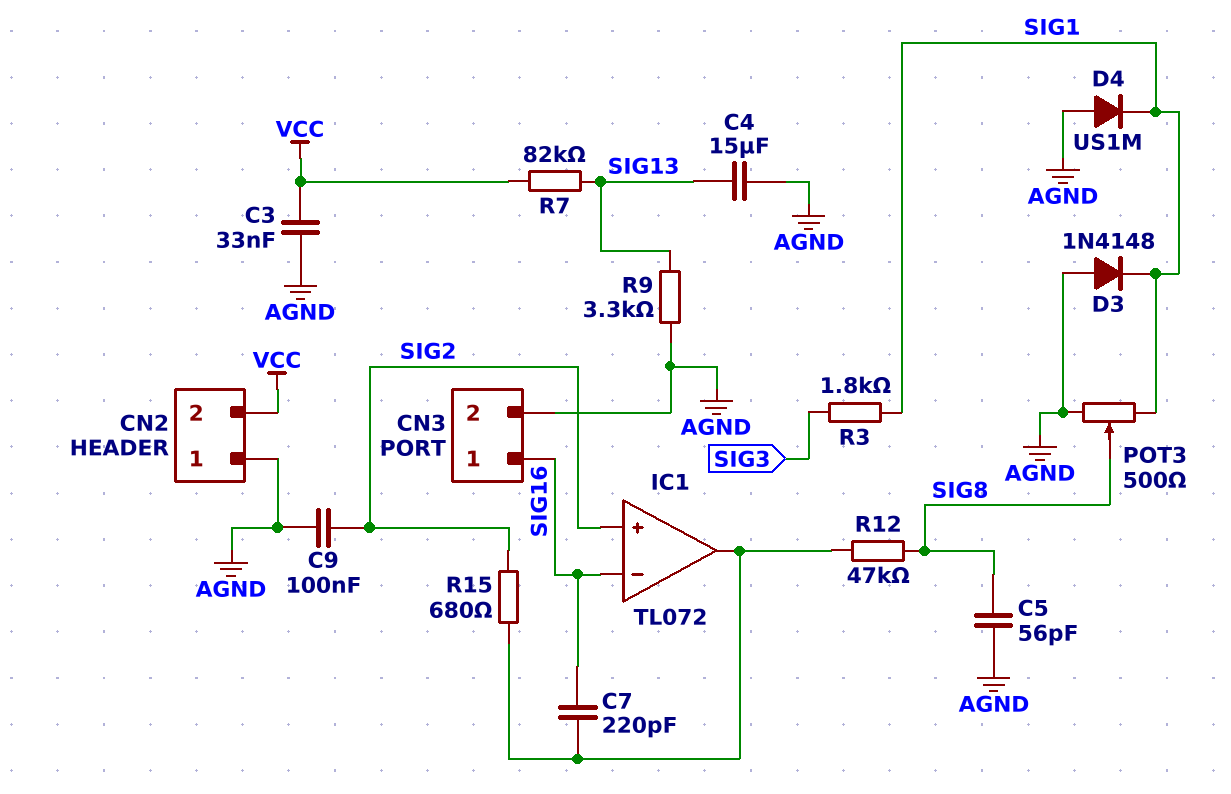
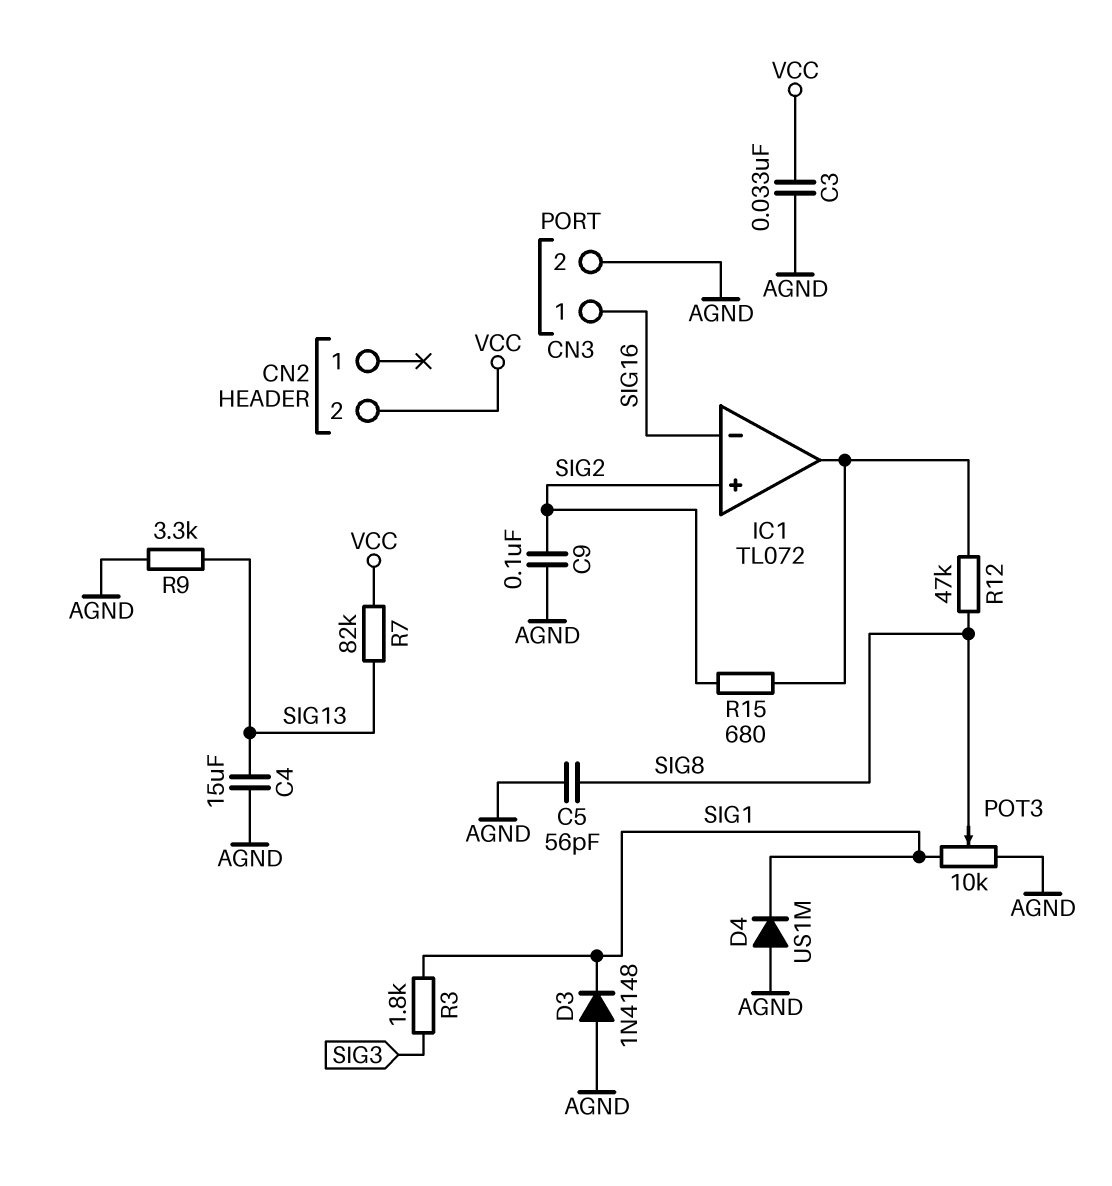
C7: 220pF (IC1/out, SIG16) -> none
CN2 pin 1: AGND -> none
POT3: 500 (AGND, SIG1, wiper SIG8) -> 10k (AGND, SIG1, wiper SIG8)

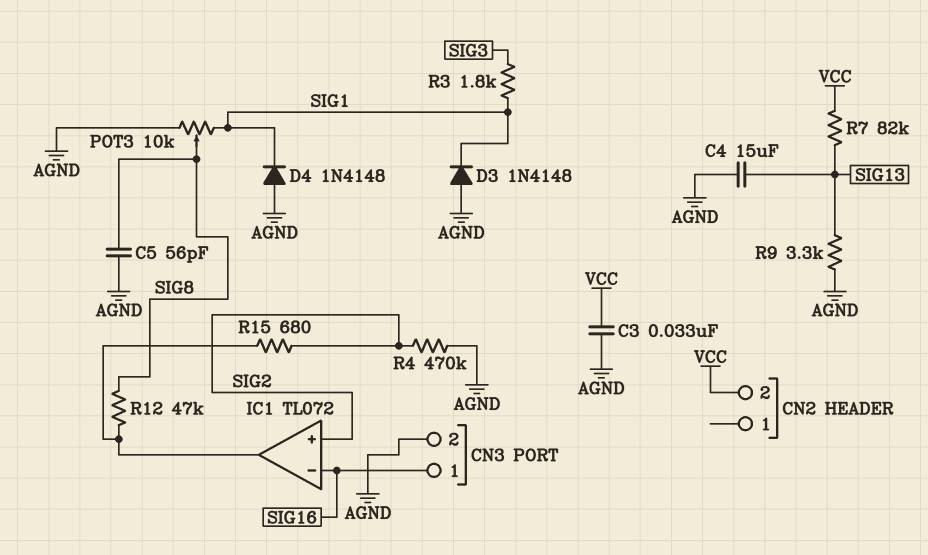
C9: 100nF (AGND, SIG2) -> none
D4: diode US1M (A AGND, K SIG1) -> diode 1N4148 (A AGND, K SIG1)
R4: none -> 470k (AGND, SIG2)

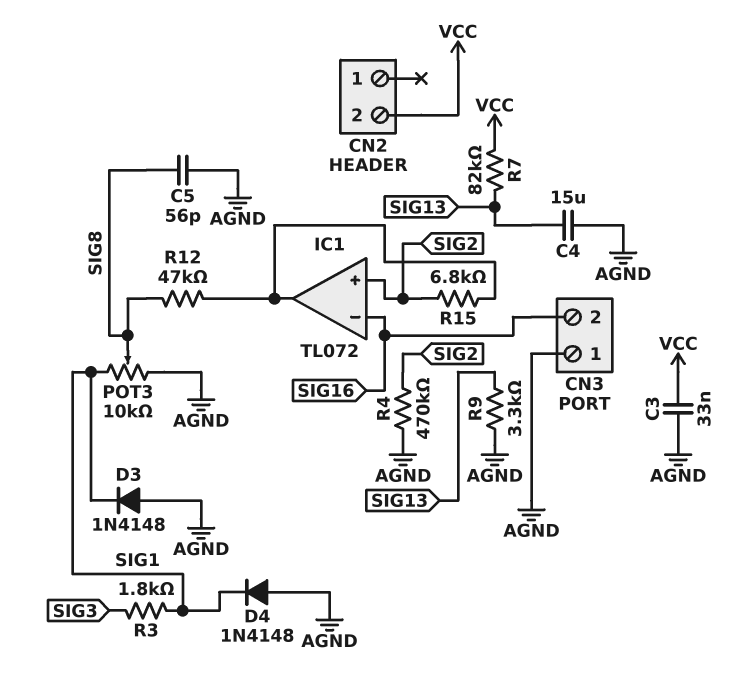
CN3 pin 1: SIG16 -> AGND
CN3 pin 2: AGND -> SIG16
R15: 680 (IC1/out, SIG2) -> 6.8k (IC1/out, SIG2)

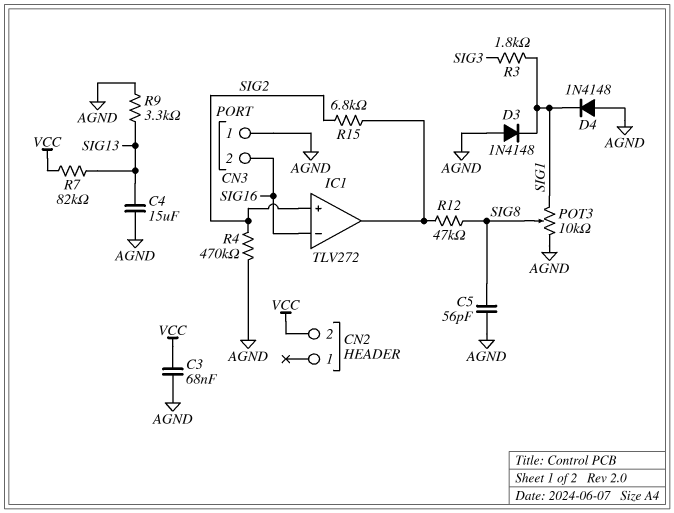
C3: 33nF (AGND, VCC) -> 68nF (AGND, VCC)
IC1: TL072 -> TLV272

